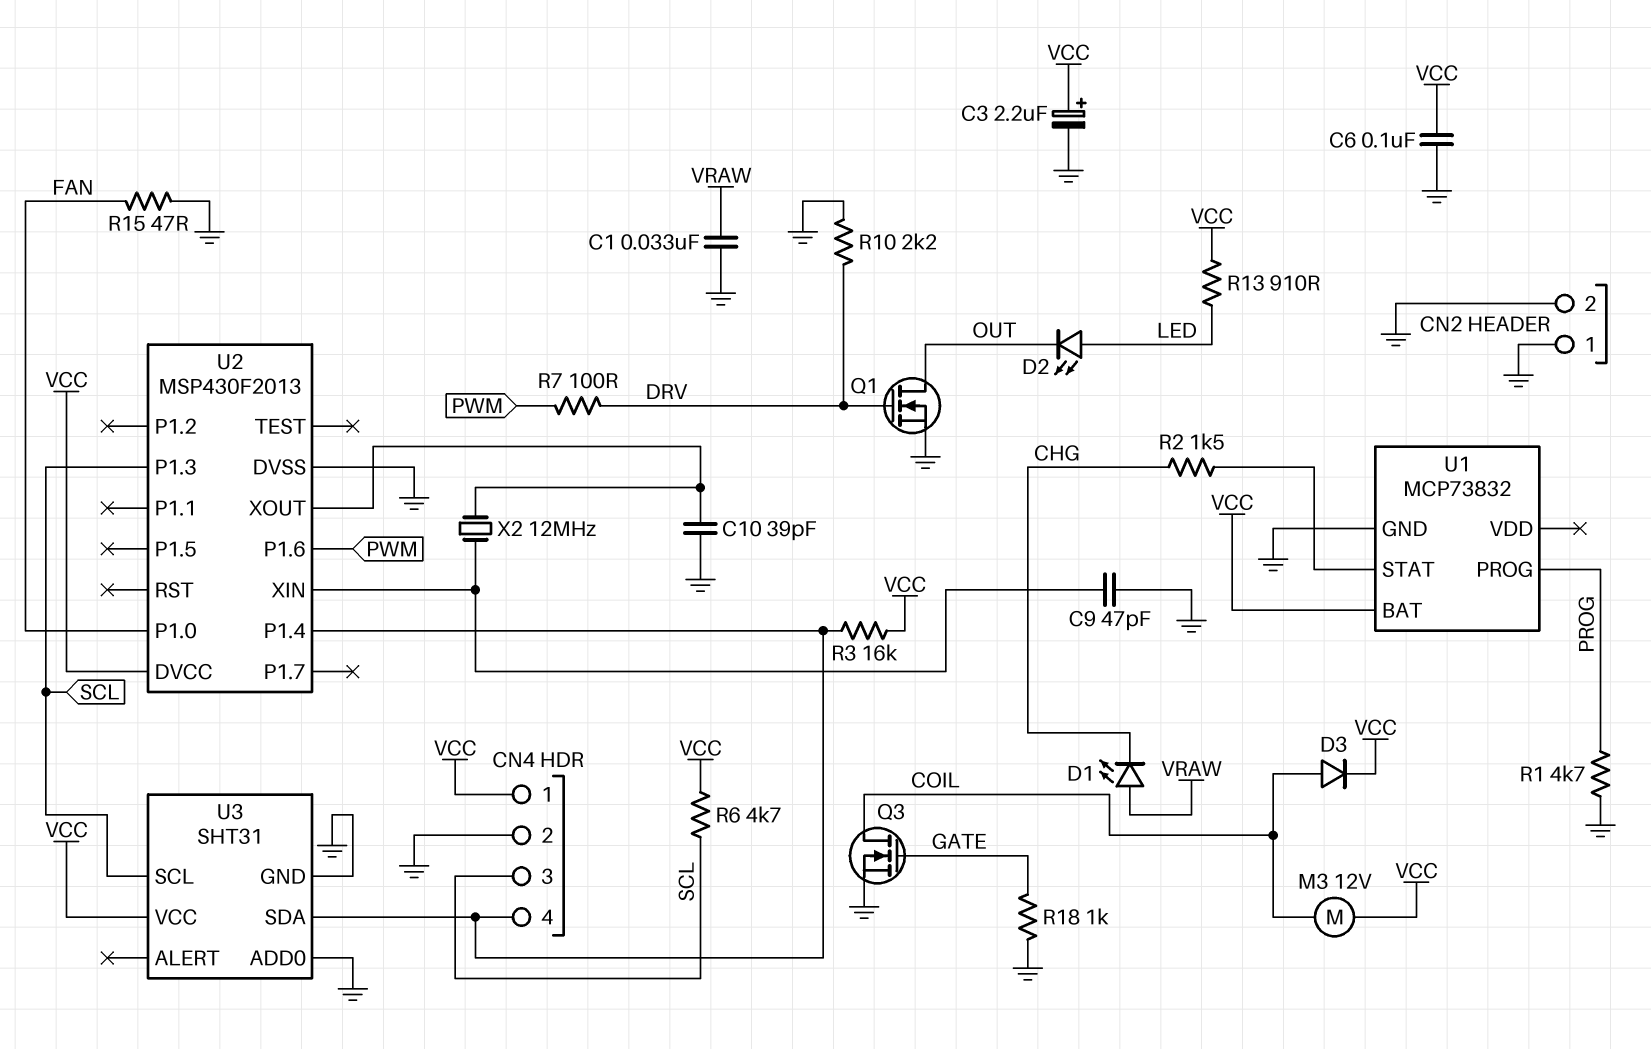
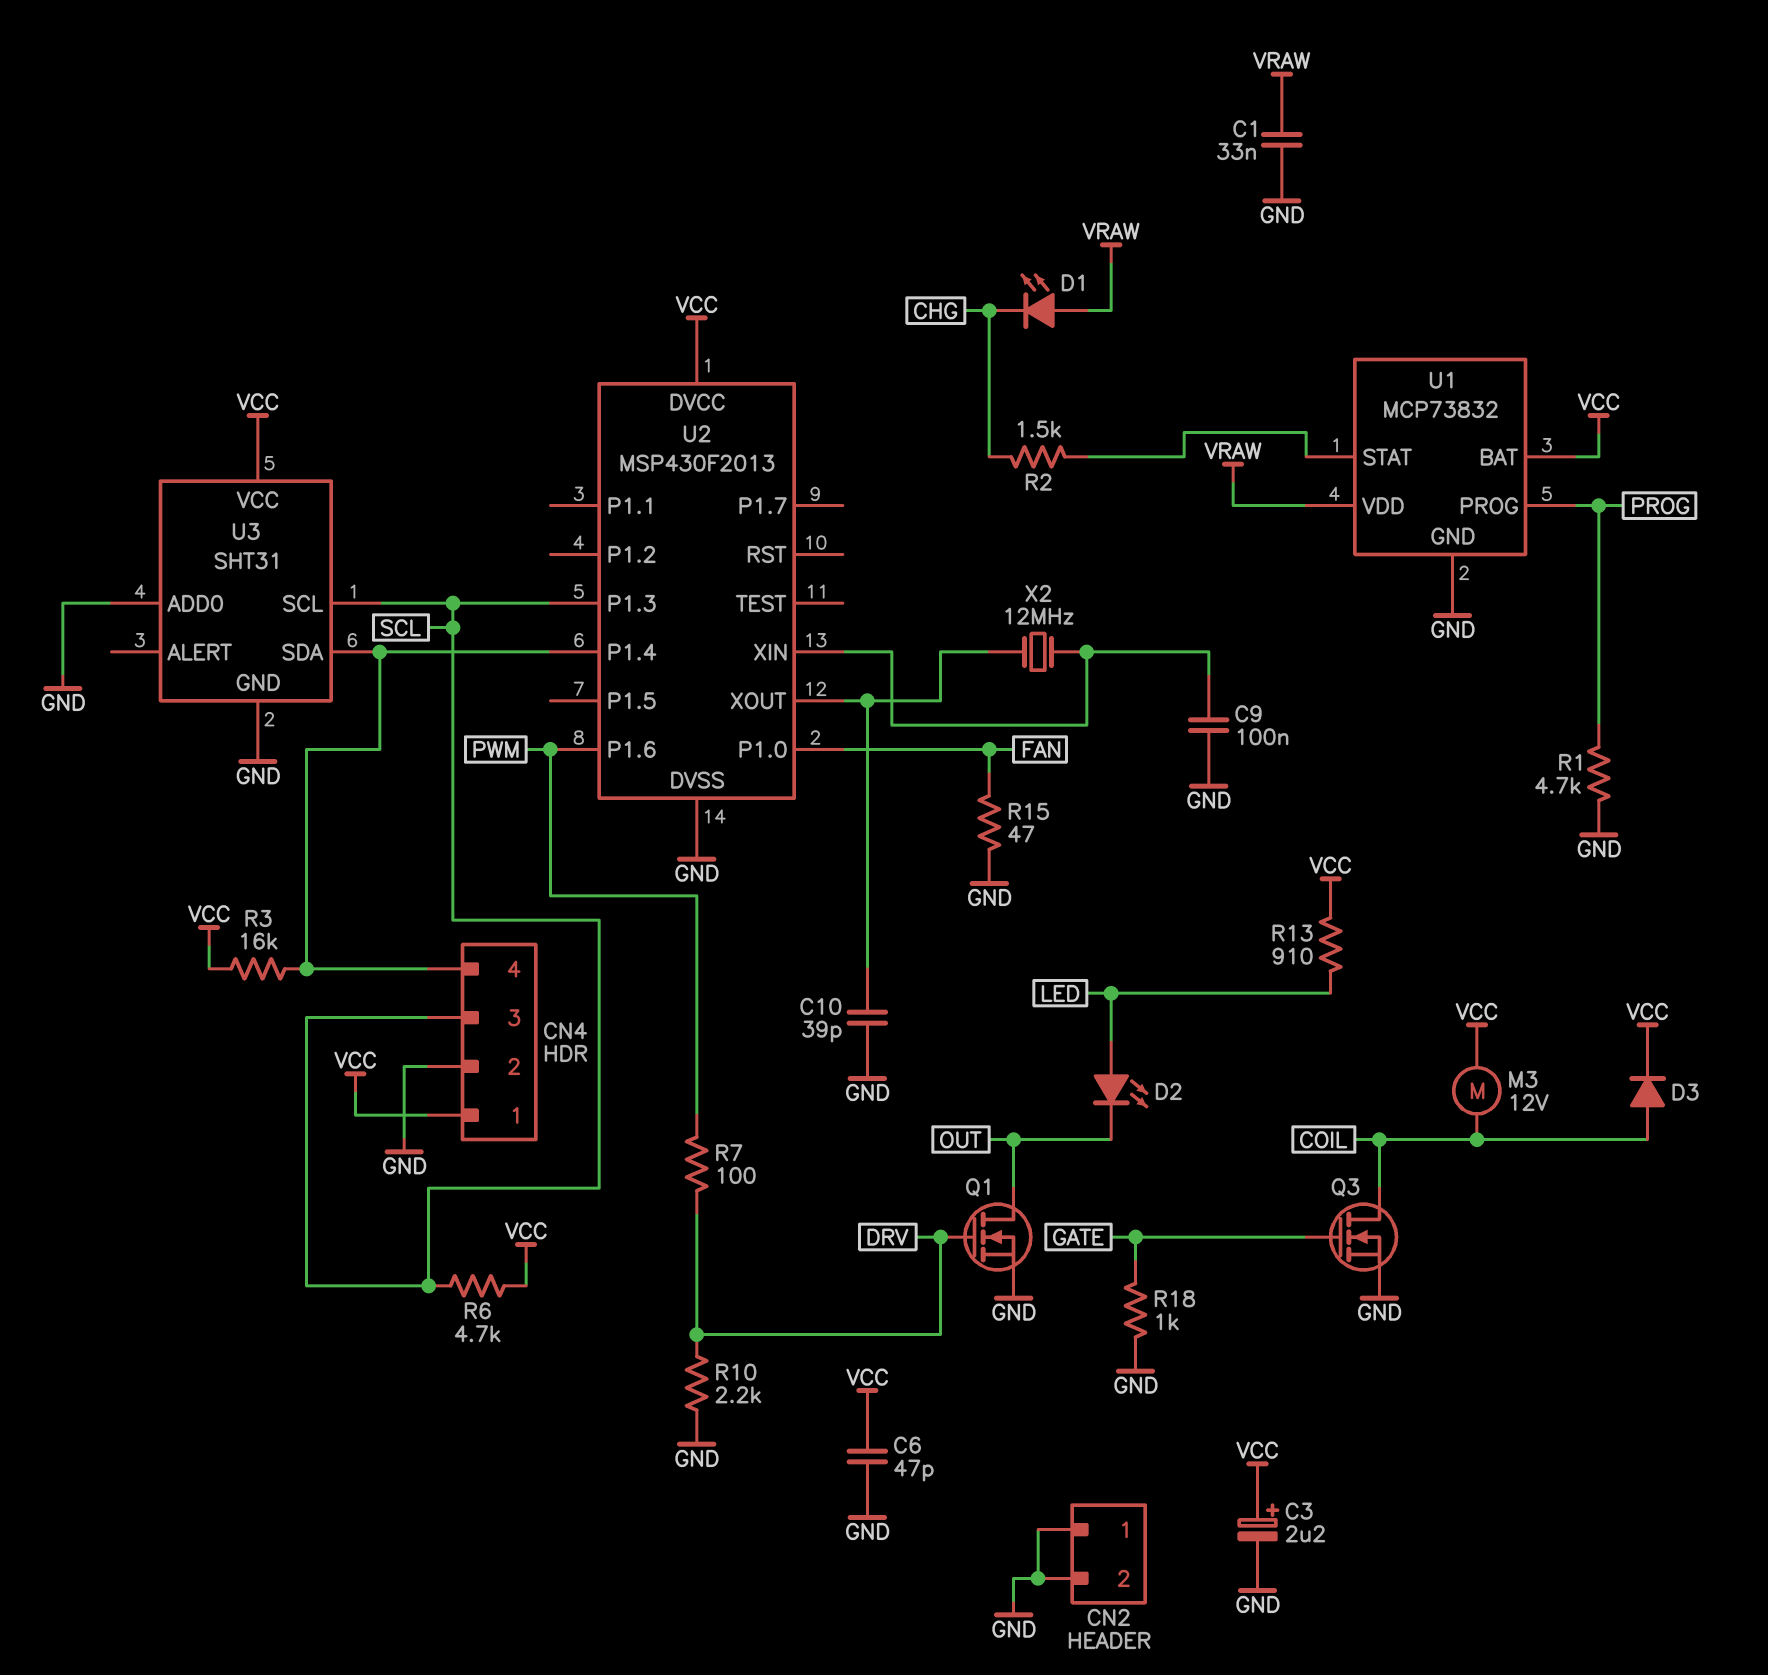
C6: 100nF (GND, VCC) -> 47pF (GND, VCC)
C9: 47pF (GND, U2/XIN) -> 100nF (GND, U2/XIN)
U1 pin VDD: none -> VRAW

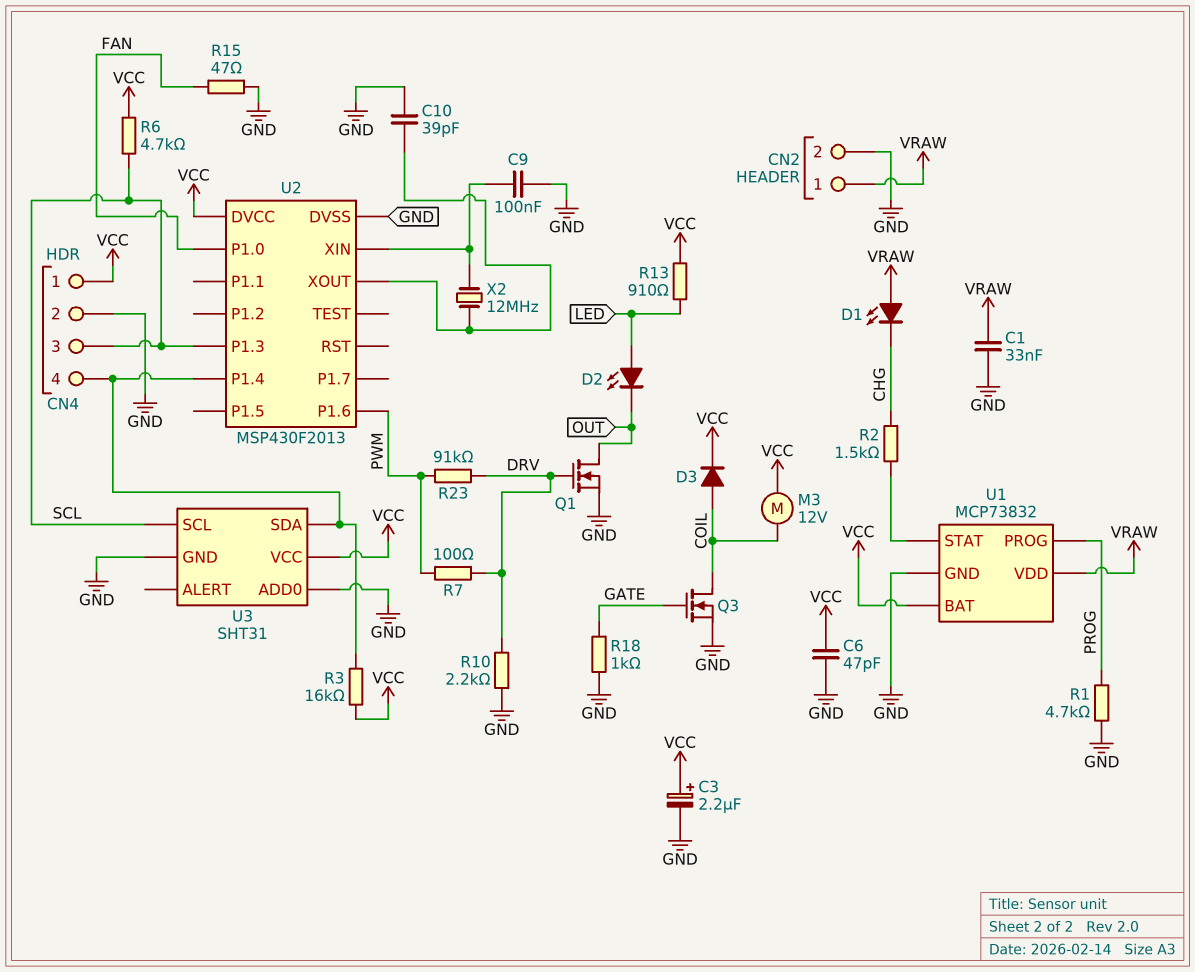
CN2 pin 1: GND -> VRAW
R23: none -> 91k (DRV, PWM)

